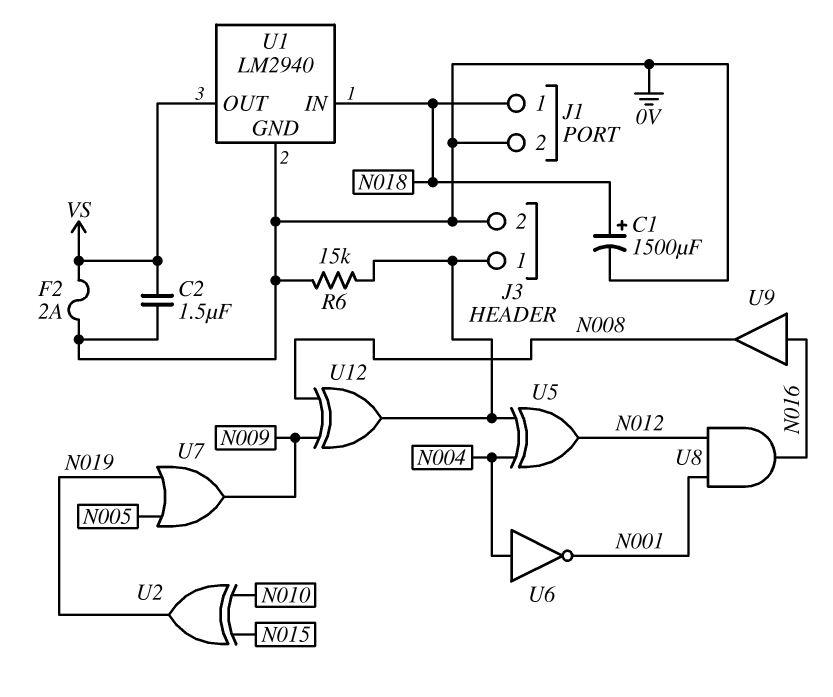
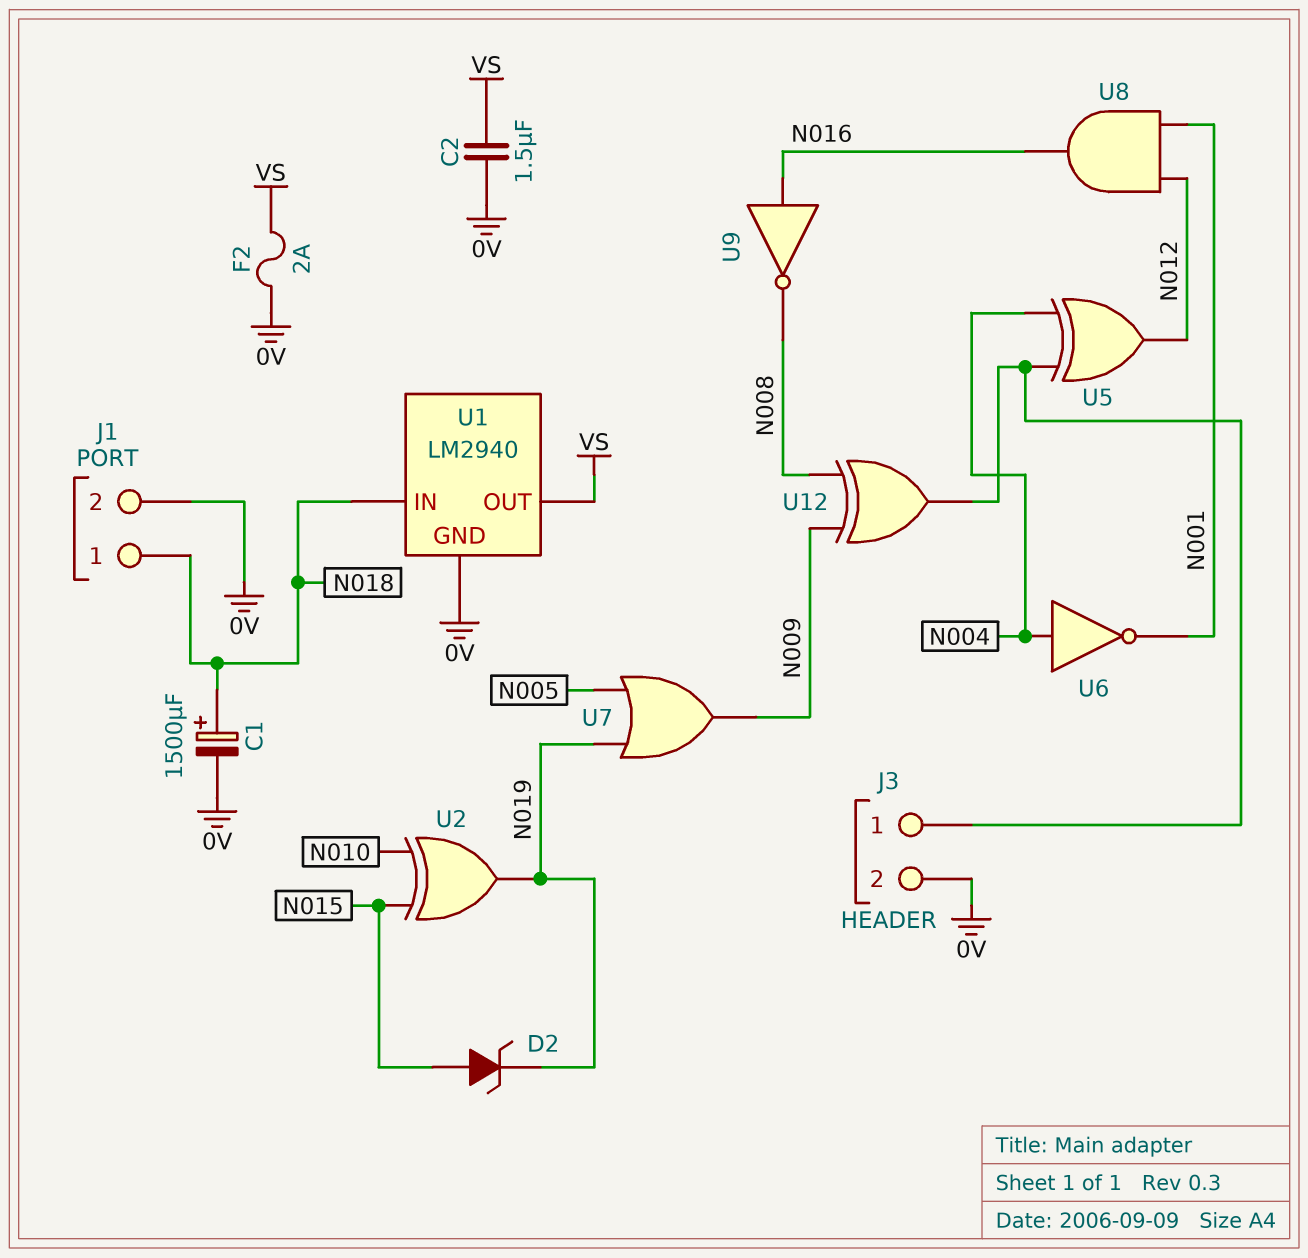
D2: none -> zener (A N015, K N019)
R6: 15k (0V, J3/1) -> none
U9: buffer (in N016, out N008) -> NOT (in N016, out N008)

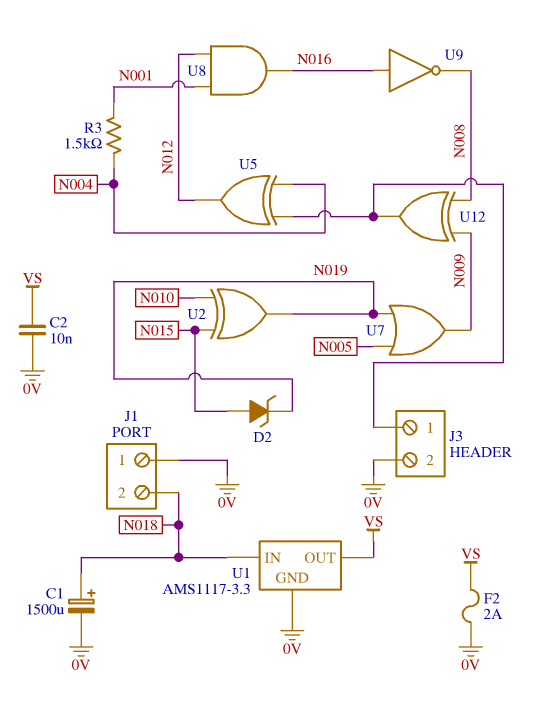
C2: 1.5uF (0V, VS) -> 10nF (0V, VS)
J1 pin 1: N018 -> 0V
J1 pin 2: 0V -> N018
R3: none -> 1.5k (N001, N004)
U1: LM2940 -> AMS1117-3.3
U6: NOT (in N004, out N001) -> none

